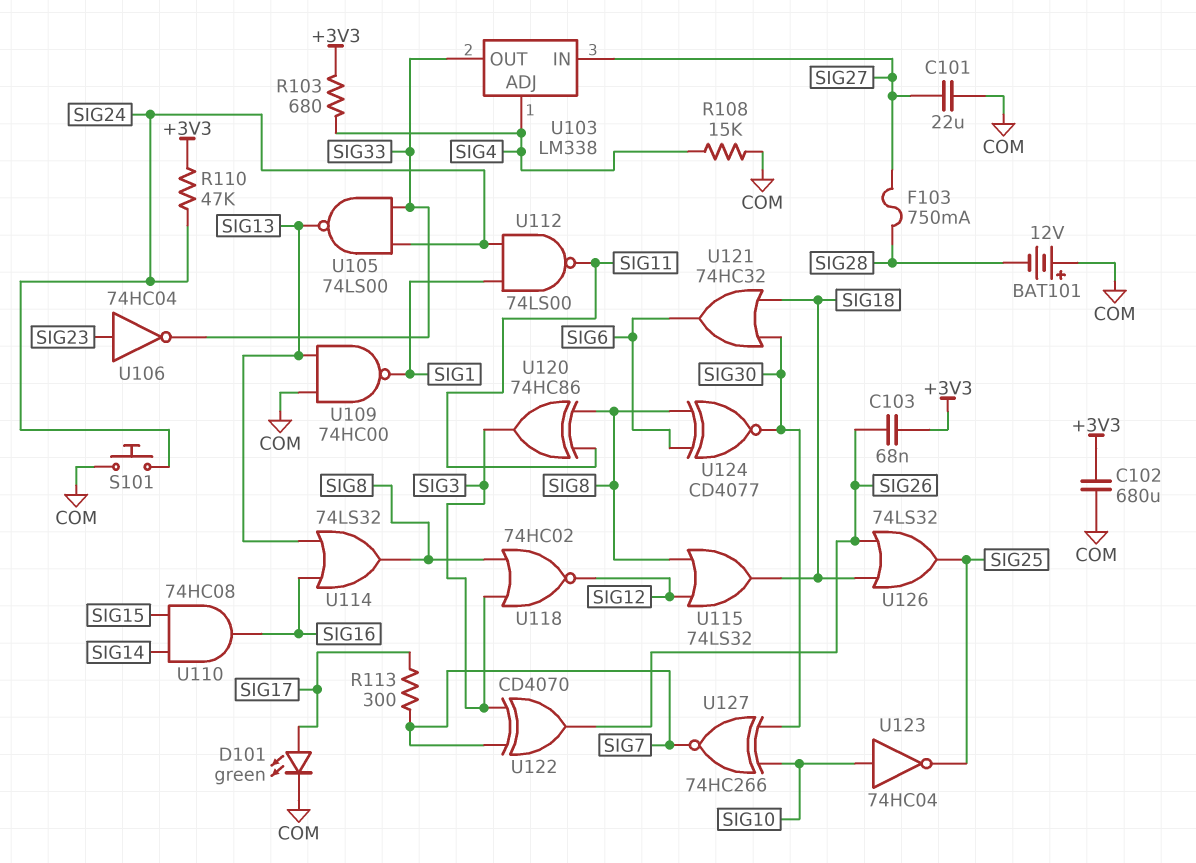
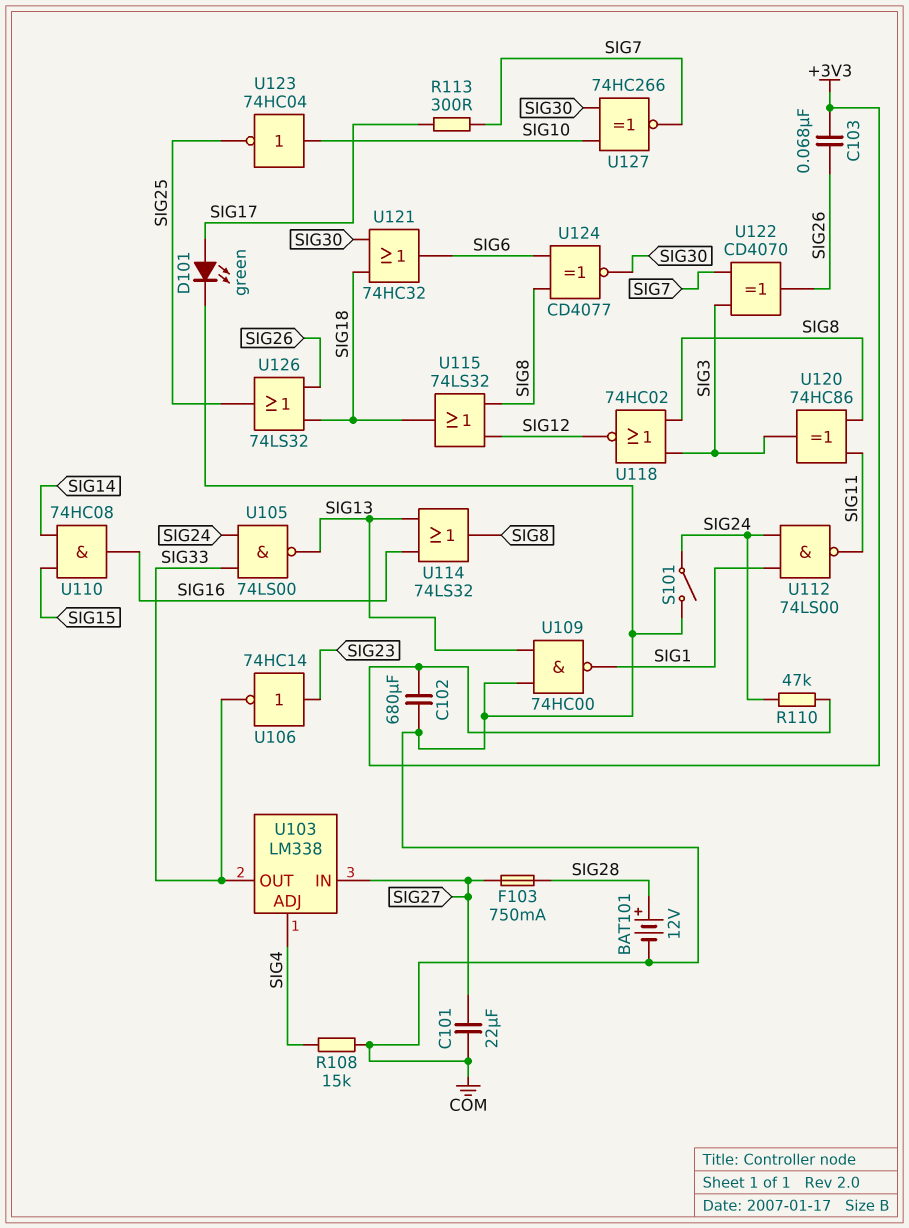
BAT101: 12V (plus COM, minus SIG28) -> 12V (plus SIG28, minus COM)
R103: 680 (+3V3, SIG4) -> none
S101: button (COM, SIG24) -> switch (COM, SIG24)
U106: NOT 74HC04 (in SIG23, out SIG33) -> NOT 74HC14 (in SIG23, out SIG33)

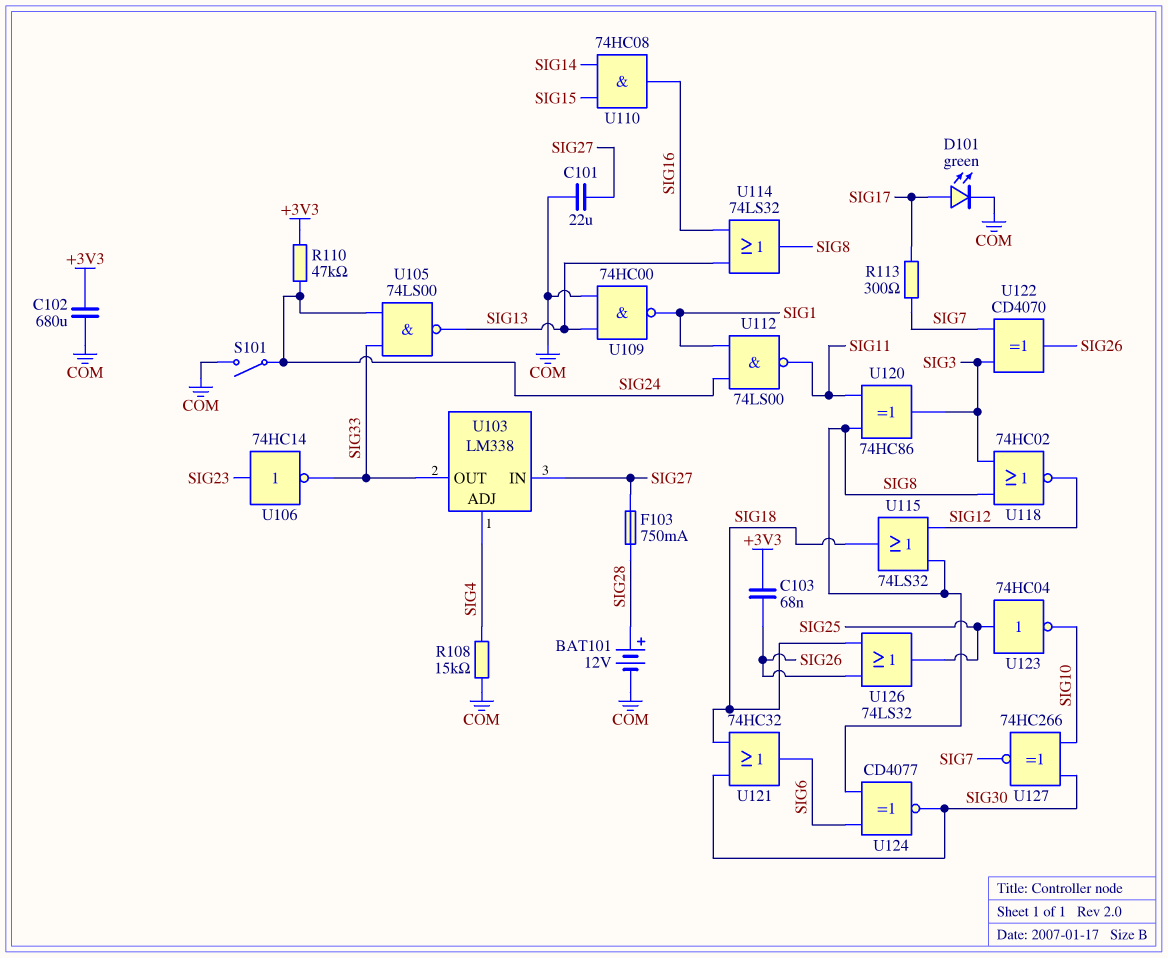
U123: NOT 74HC04 (in SIG10, out SIG25) -> NOT 74HC04 (in SIG25, out SIG10)

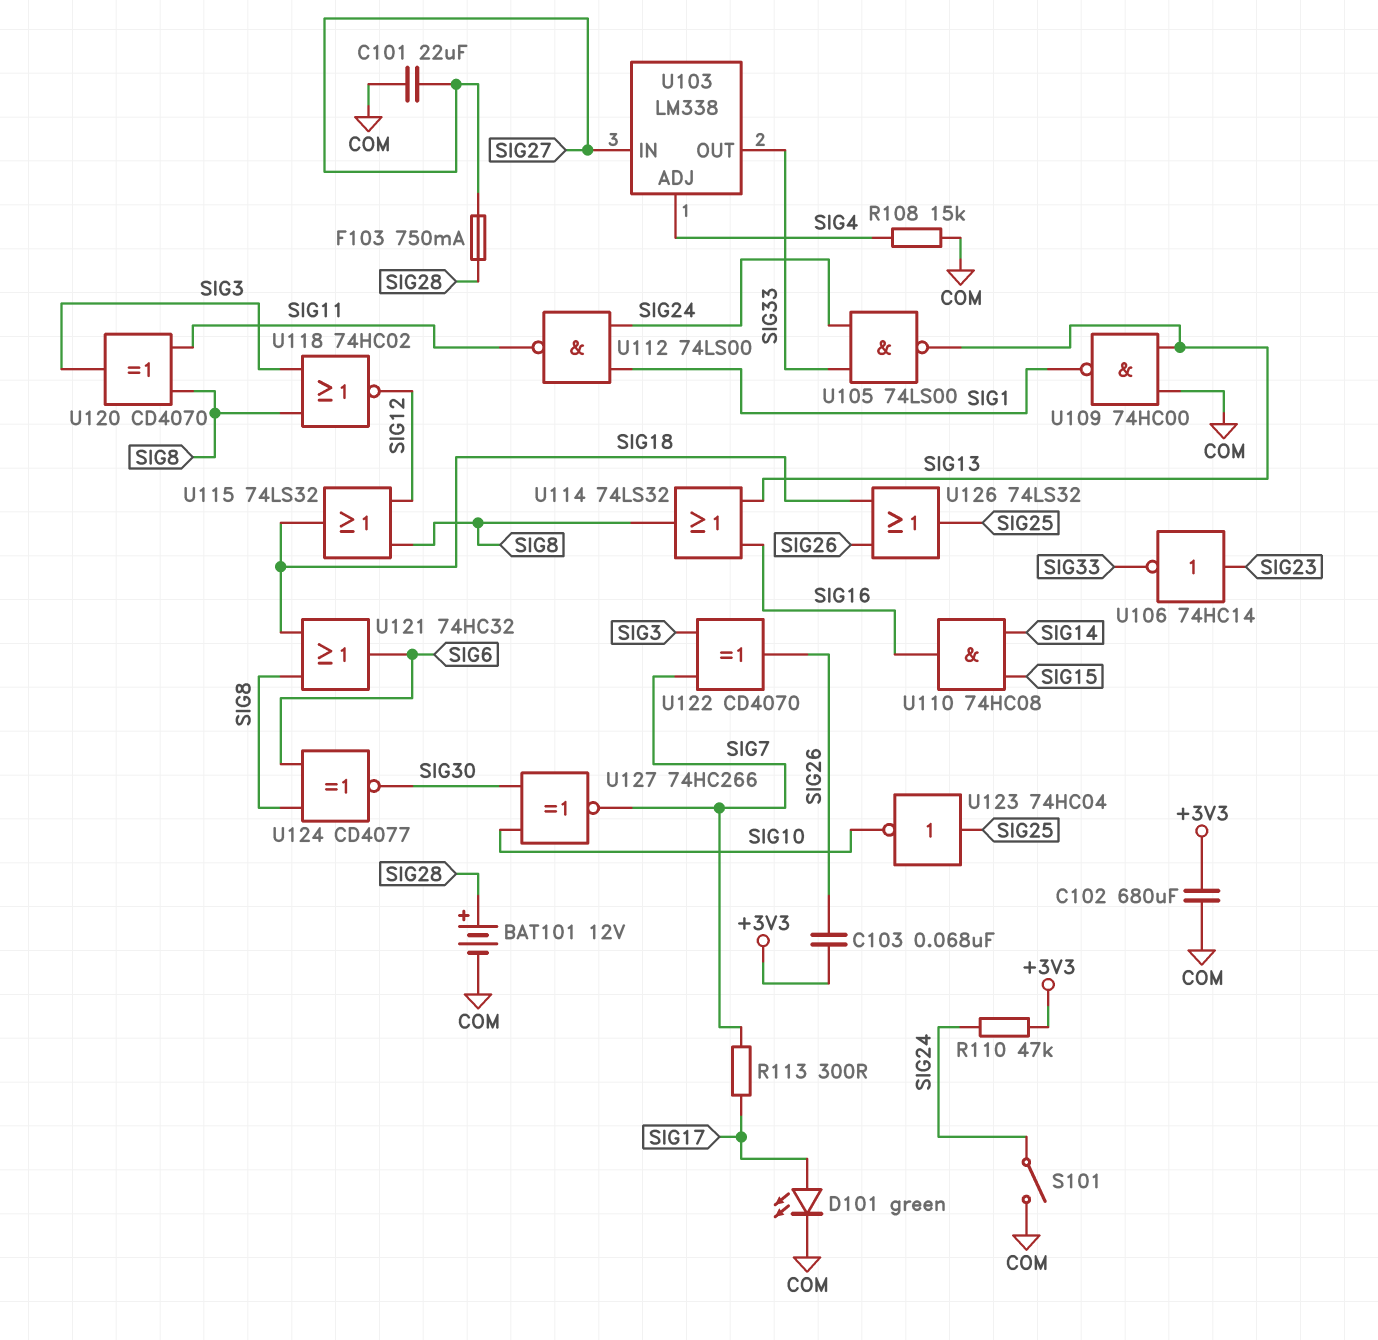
U120: XOR 74HC86 (in SIG8, in SIG11, out SIG3) -> XOR CD4070 (in SIG8, in SIG11, out SIG3)
U121: OR 74HC32 (in SIG18, in SIG30, out SIG6) -> OR 74HC32 (in SIG8, in SIG18, out SIG6)

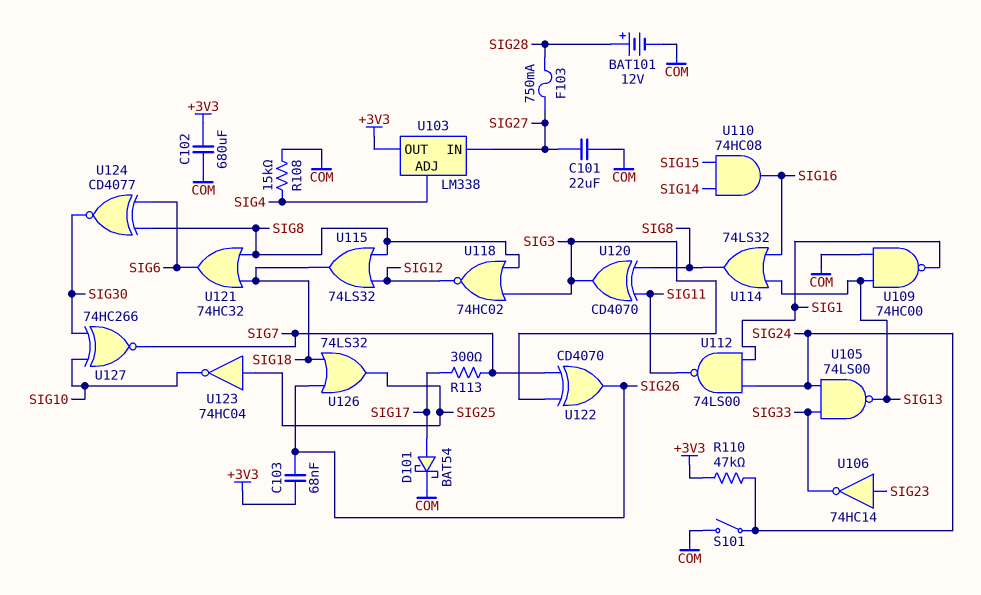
D101: LED green (A SIG17, K COM) -> schottky BAT54 (A SIG17, K COM)
U103 pin OUT: SIG33 -> +3V3

